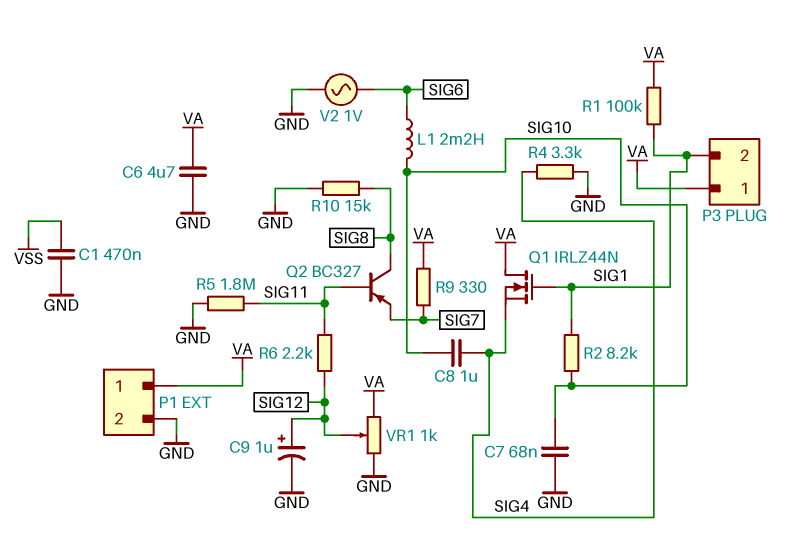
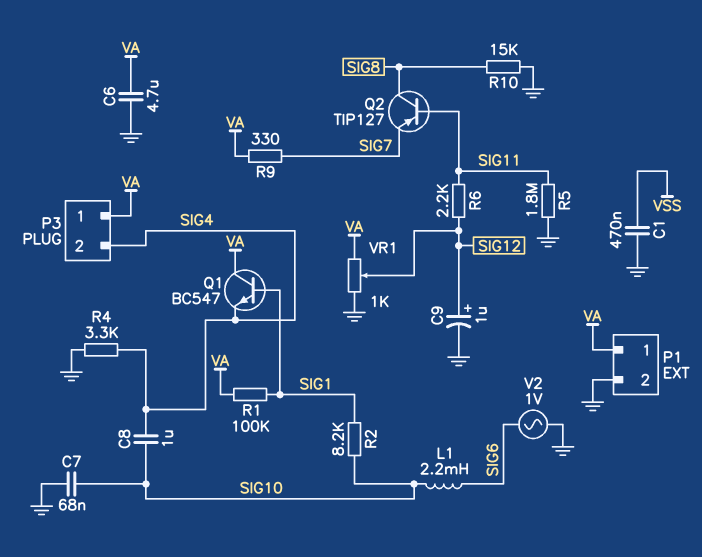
P3 pin 2: SIG1 -> SIG4
Q1: NMOS IRLZ44N (G SIG1, D VA, S SIG4) -> NPN BC547 (B SIG1, C VA, E SIG4)
Q2: PNP BC327 (B SIG11, C SIG8, E SIG7) -> PNP TIP127 (B SIG11, C SIG8, E SIG7)

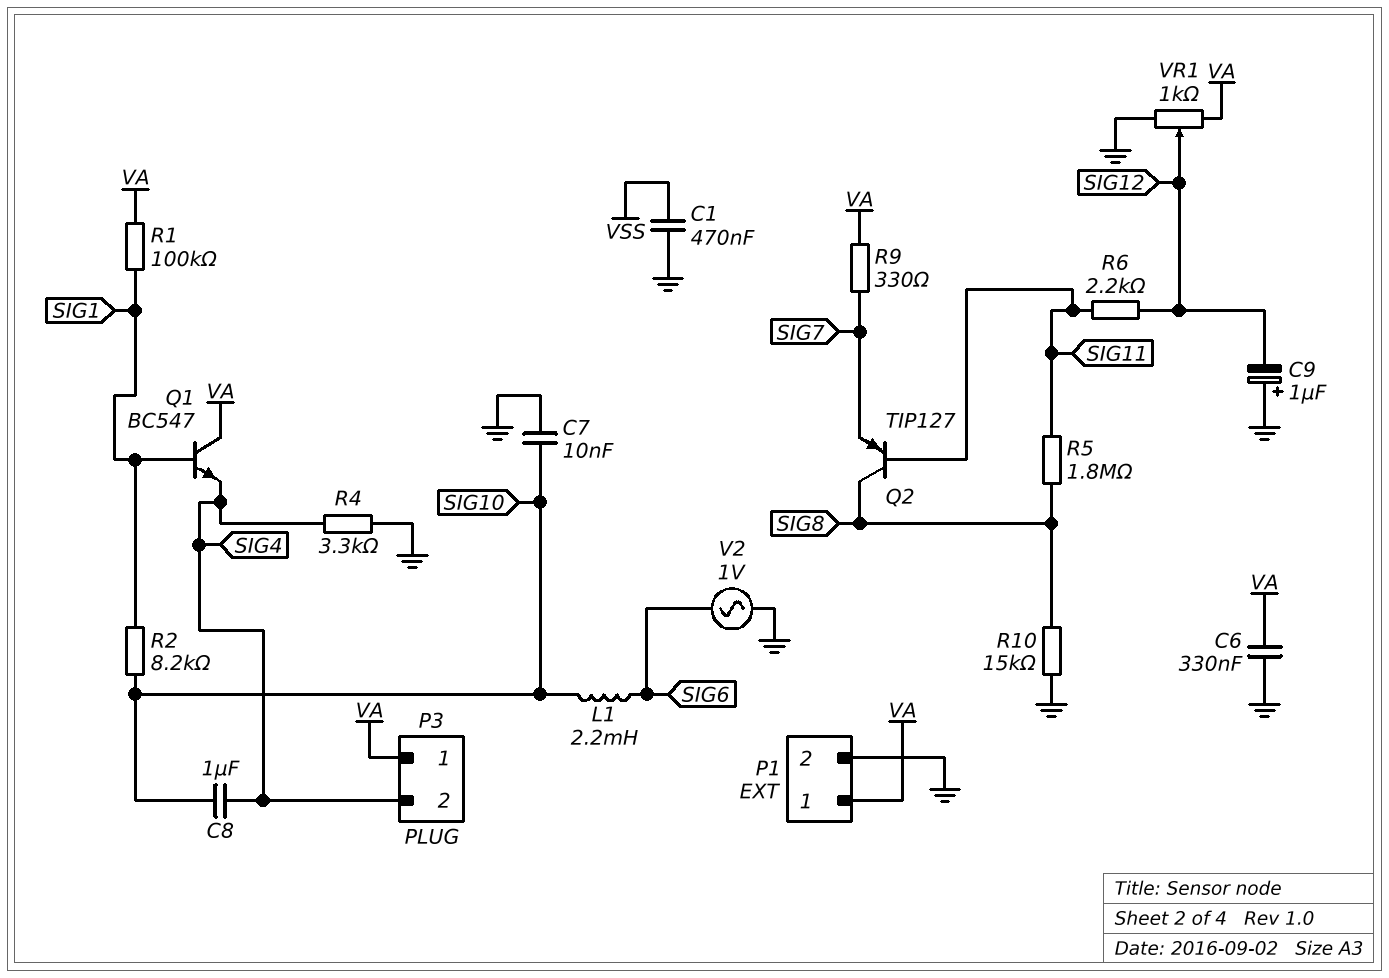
C6: 4.7uF (GND, VA) -> 330nF (GND, VA)
C7: 68nF (GND, SIG10) -> 10nF (GND, SIG10)
C9: 1uF (plus SIG12, minus GND) -> 1uF (plus GND, minus SIG12)
R5: 1.8M (GND, SIG11) -> 1.8M (SIG8, SIG11)

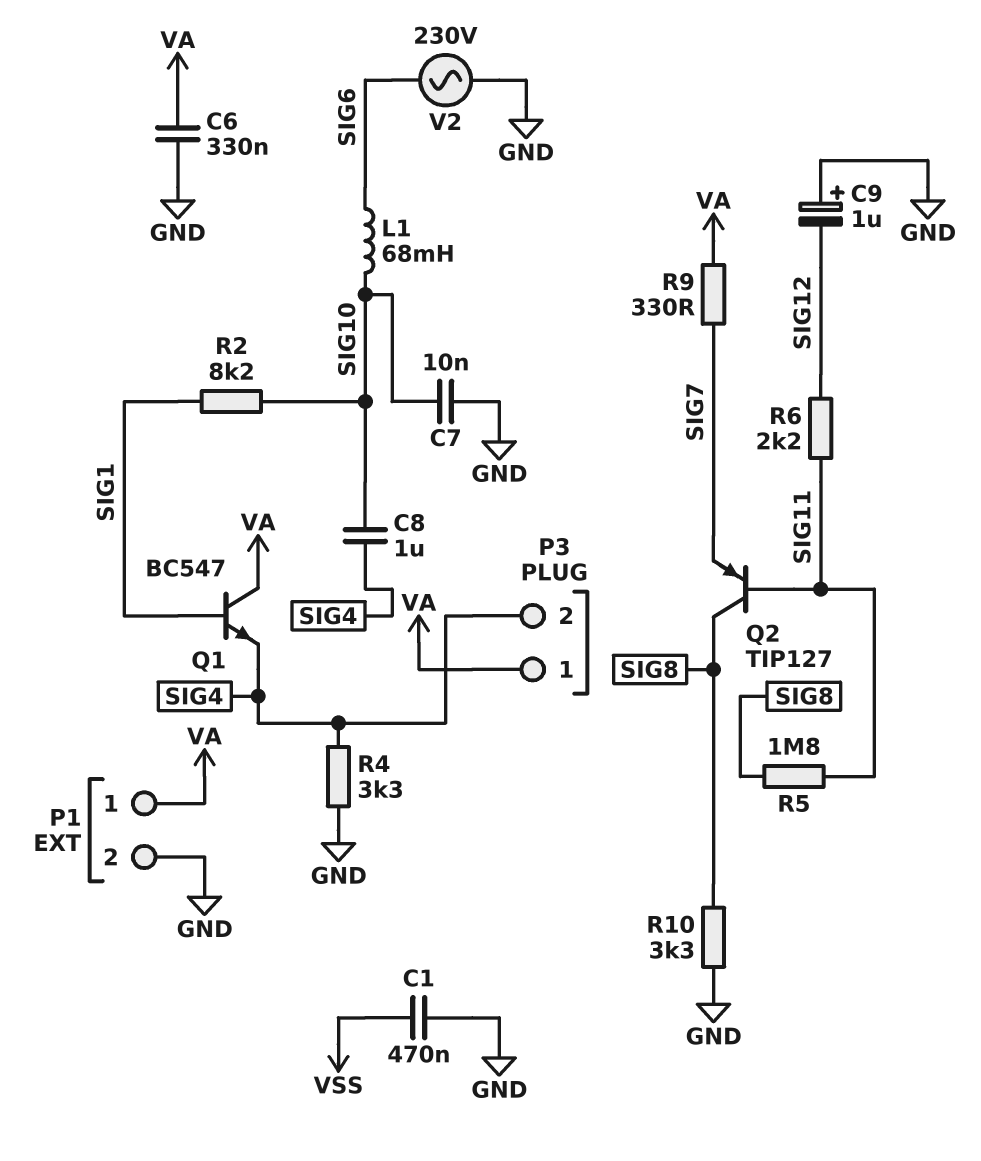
L1: 2.2mH (SIG6, SIG10) -> 68mH (SIG6, SIG10)
R1: 100k (SIG1, VA) -> none
R10: 15k (GND, SIG8) -> 3.3k (GND, SIG8)
V2: AC 1V (GND, SIG6) -> AC 230V (GND, SIG6)
VR1: 1k (GND, VA, wiper SIG12) -> none

